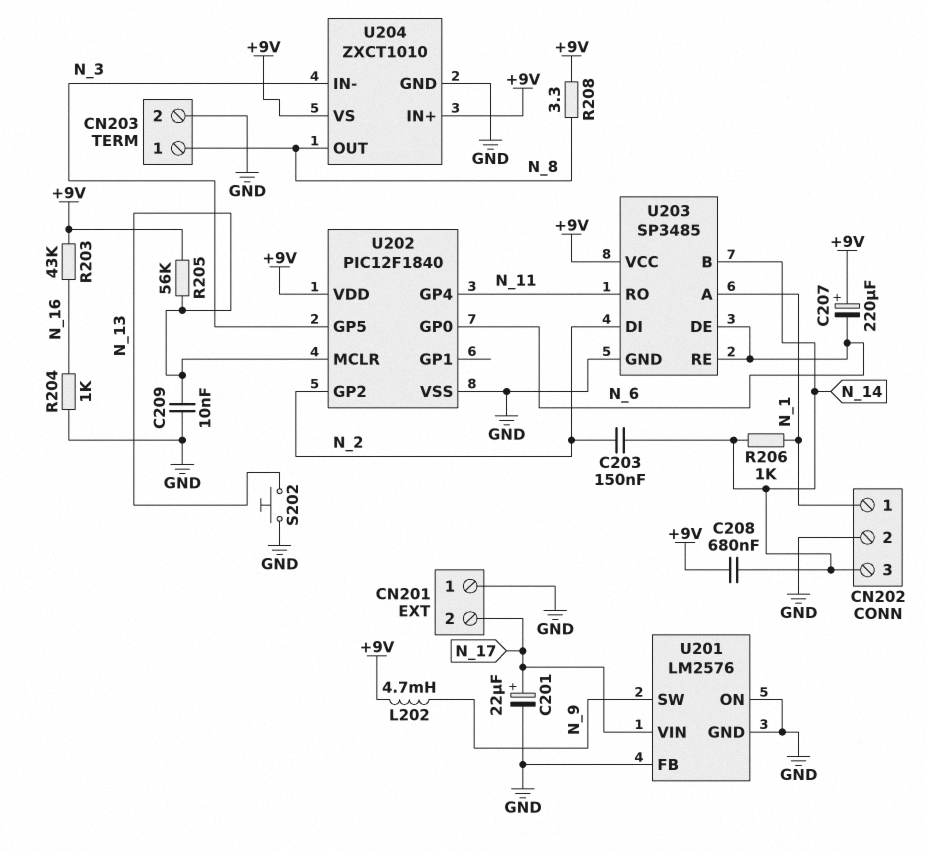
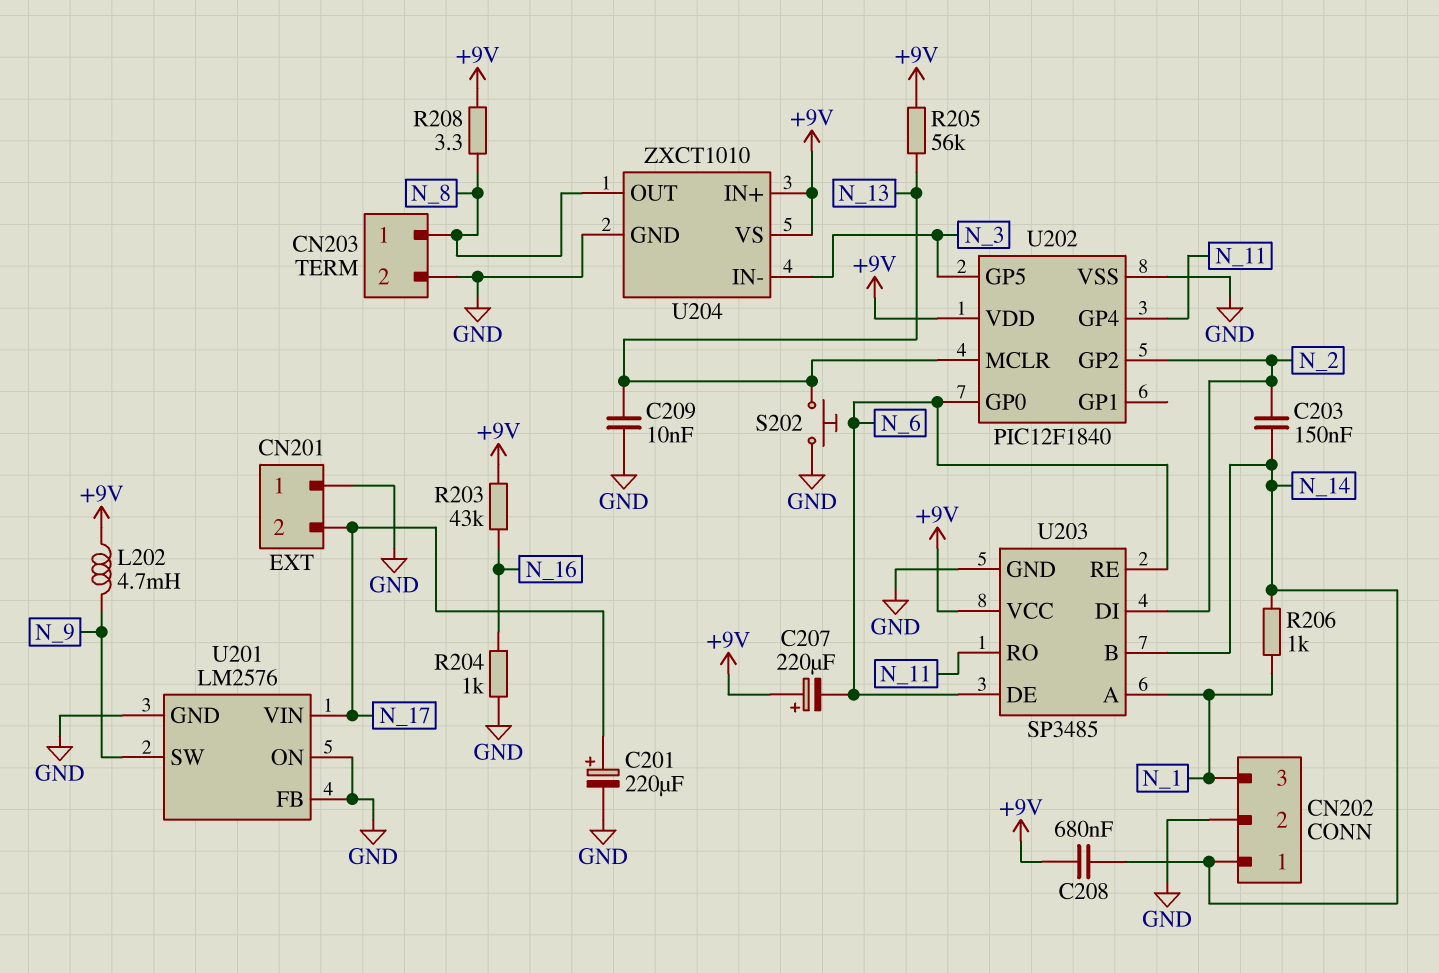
C201: 22uF (plus N_17, minus GND) -> 220uF (plus N_17, minus GND)
CN202 pin 1: N_1 -> N_14
CN202 pin 3: N_14 -> N_1

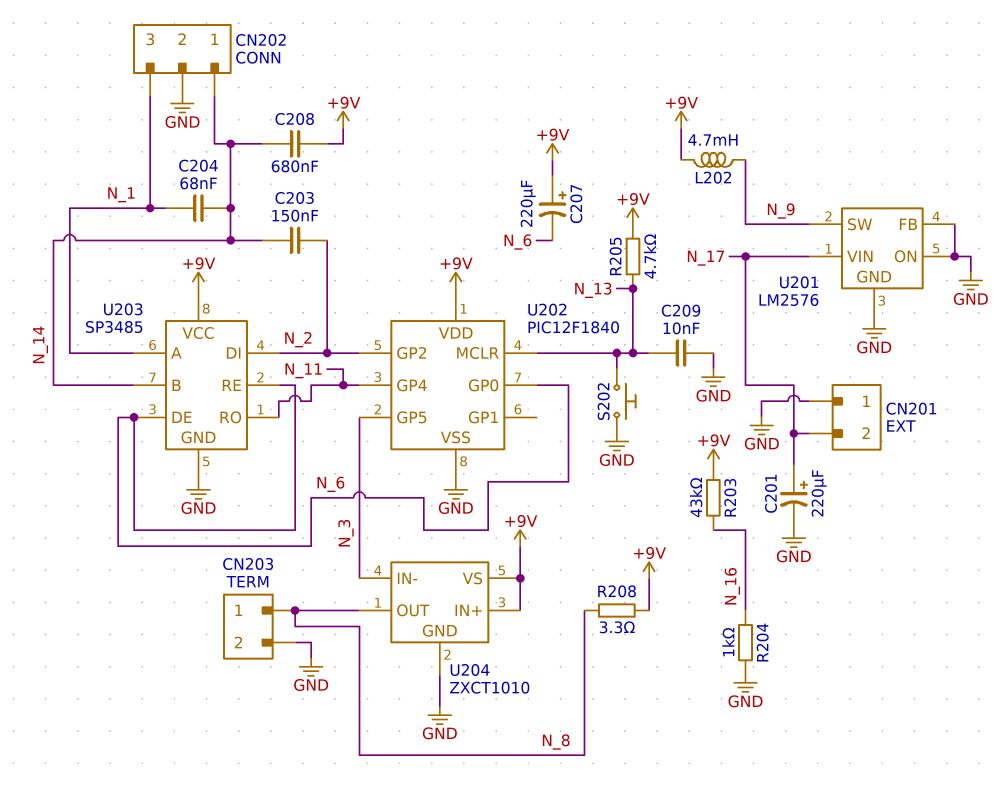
C204: none -> 68nF (N_1, N_14)
R205: 56k (+9V, N_13) -> 4.7k (+9V, N_13)
R206: 1k (N_1, N_14) -> none

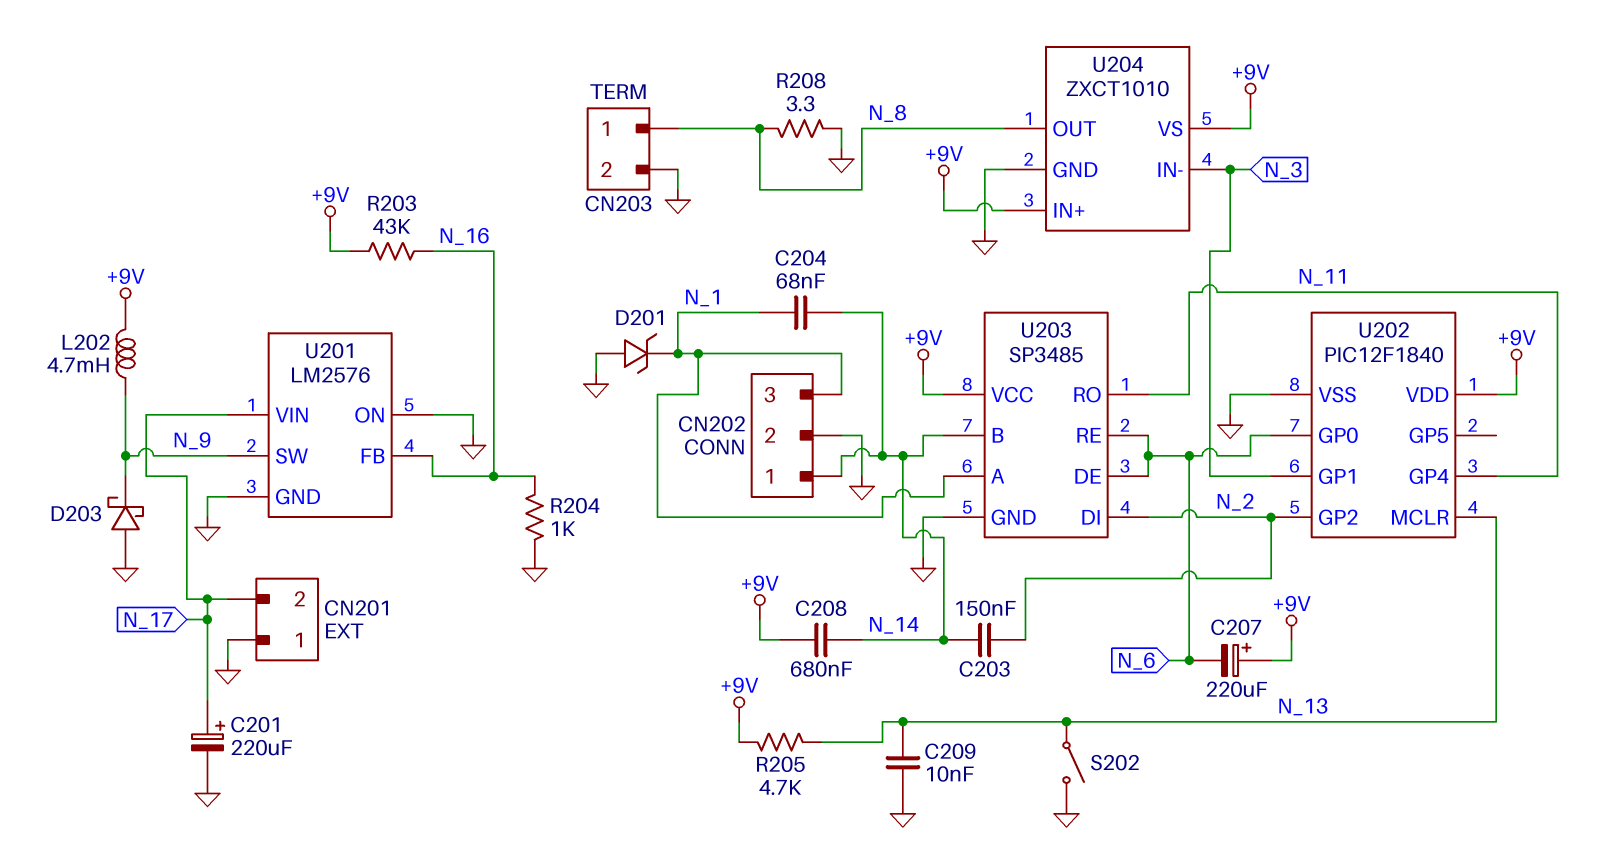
D201: none -> zener (A GND, K N_1)
D203: none -> schottky (A GND, K N_9)
R208: 3.3 (+9V, N_8) -> 3.3 (GND, N_8)
S202: button (GND, N_13) -> switch (GND, N_13)
U201 pin FB: GND -> N_16
U202 pin GP1: none -> N_3
U202 pin GP5: N_3 -> none

